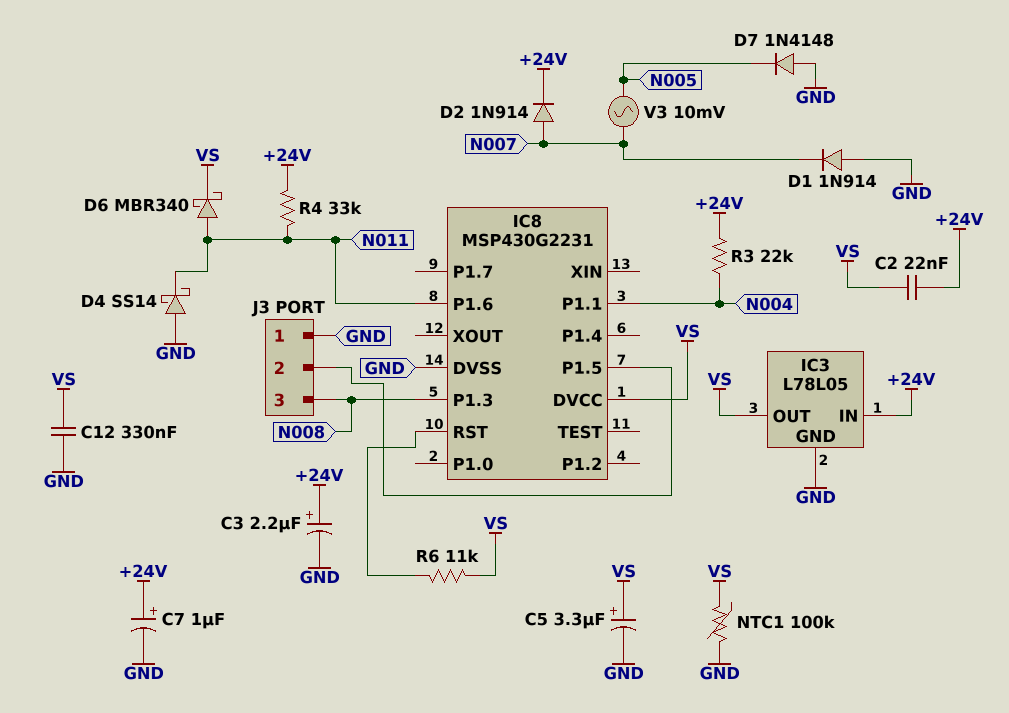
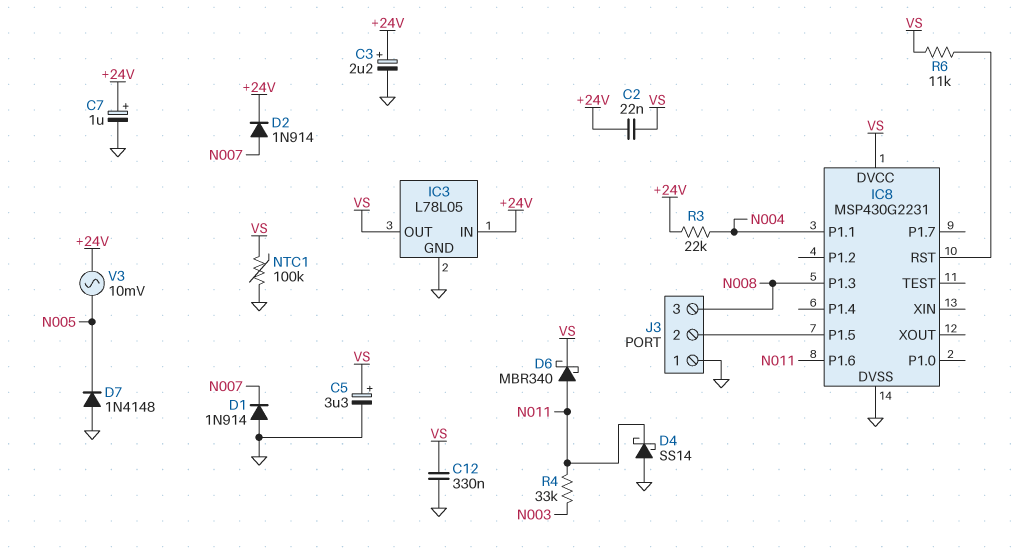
R4: 33k (+24V, N011) -> 33k (N003, N011)
V3: AC 10mV (N005, N007) -> AC 10mV (+24V, N005)

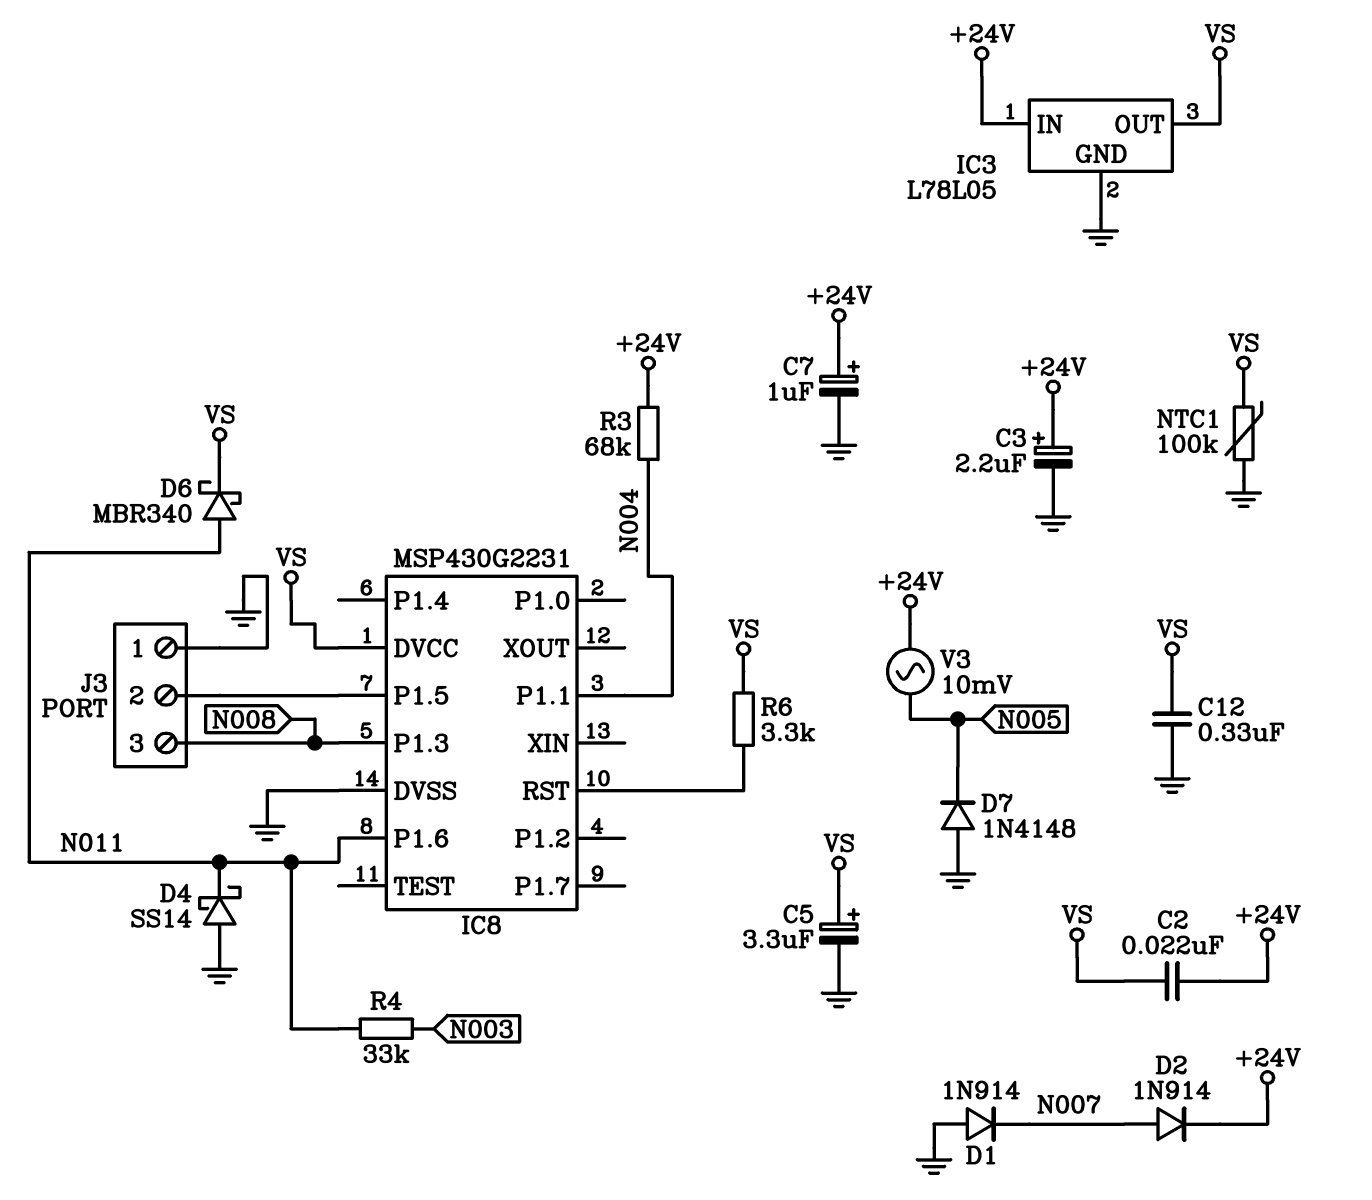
R3: 22k (+24V, N004) -> 68k (+24V, N004)
R6: 11k (IC8/RST, VS) -> 3.3k (IC8/RST, VS)

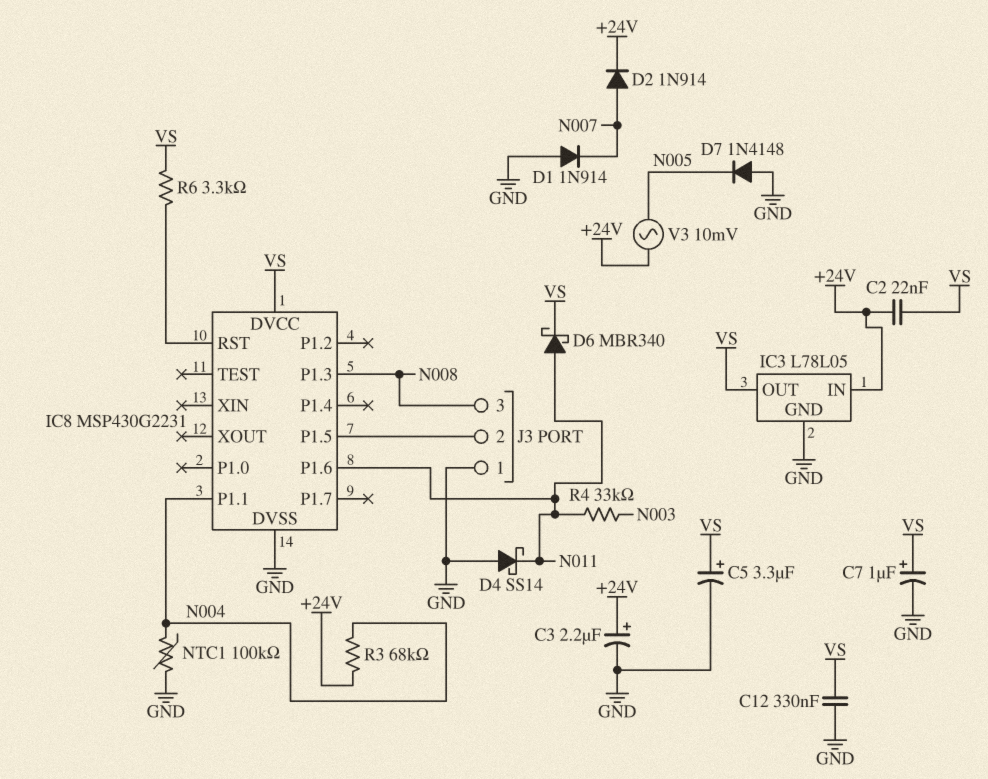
C7: 1uF (plus +24V, minus GND) -> 1uF (plus VS, minus GND)
NTC1: 100k (GND, VS) -> 100k (GND, N004)

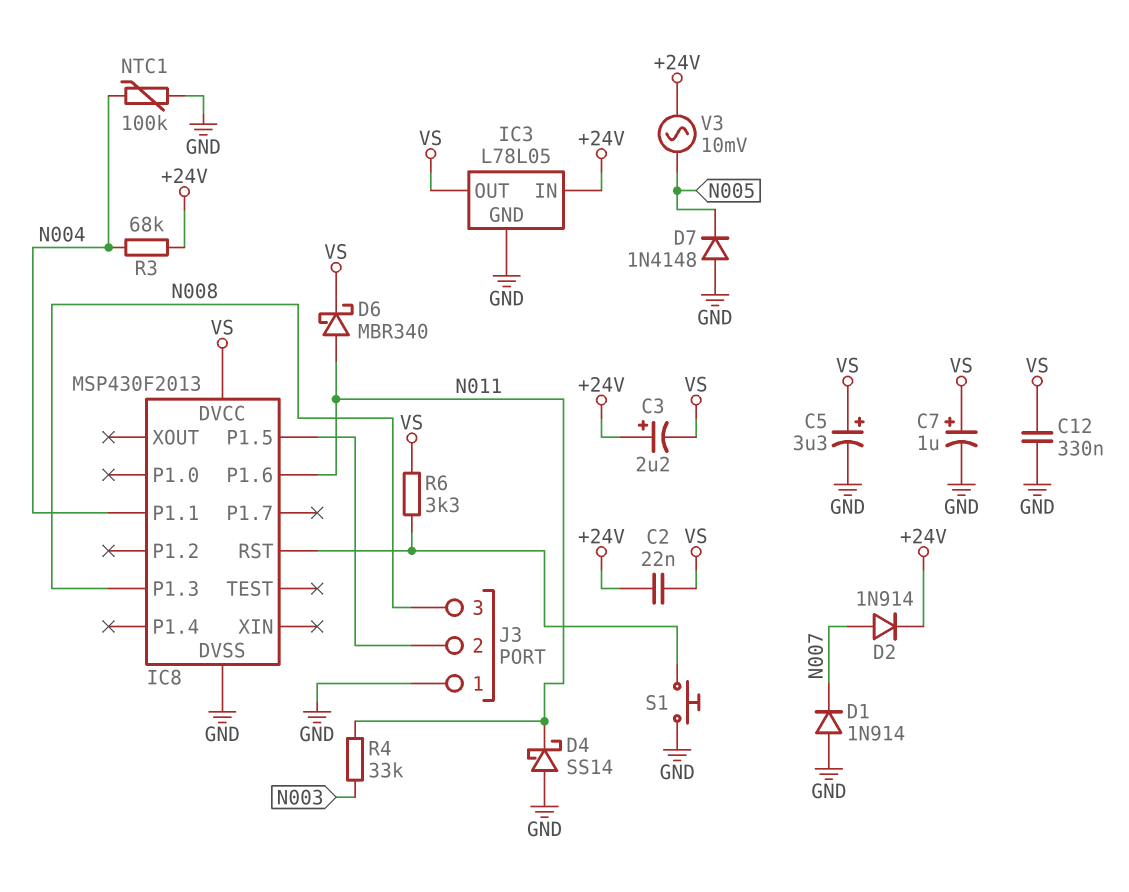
C3: 2.2uF (plus +24V, minus GND) -> 2.2uF (plus +24V, minus VS)
IC8: MSP430G2231 -> MSP430F2013
S1: none -> button (GND, IC8/RST)

